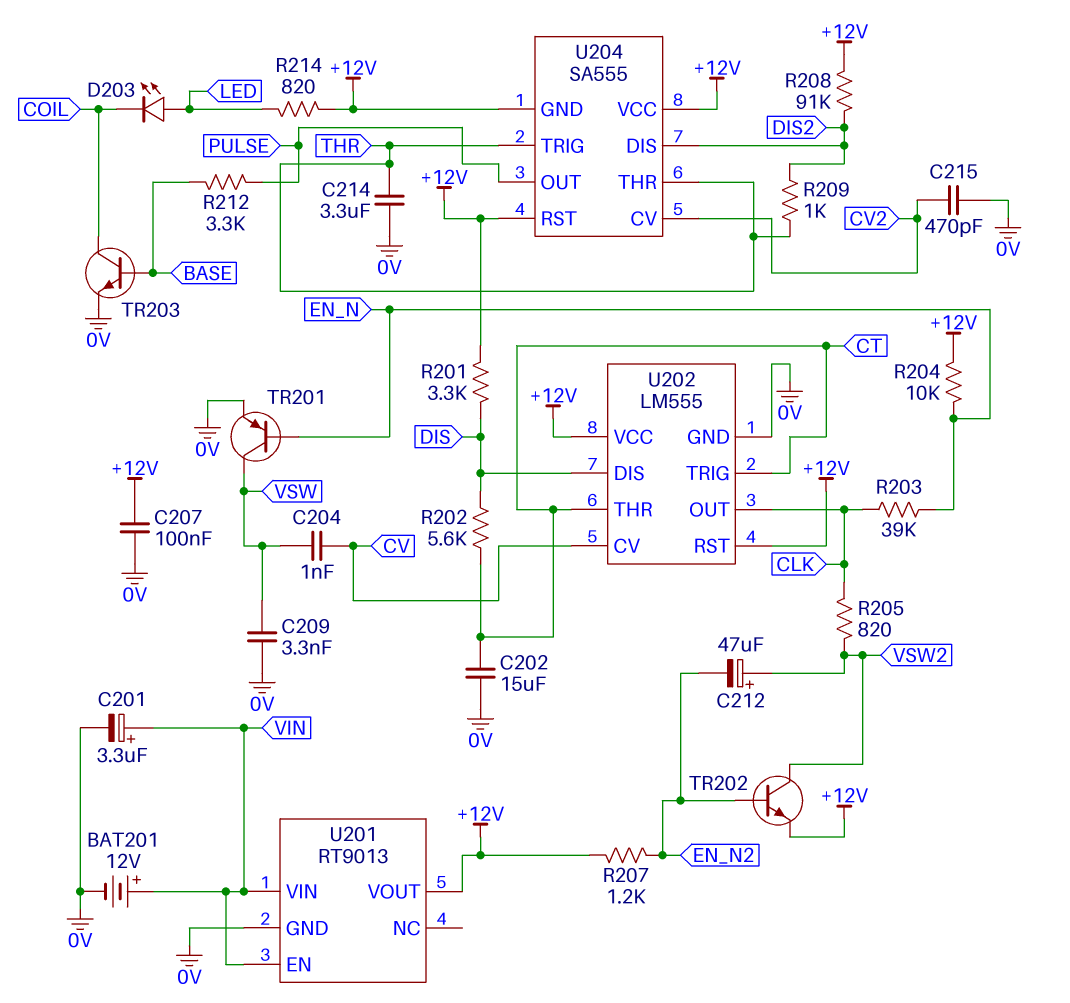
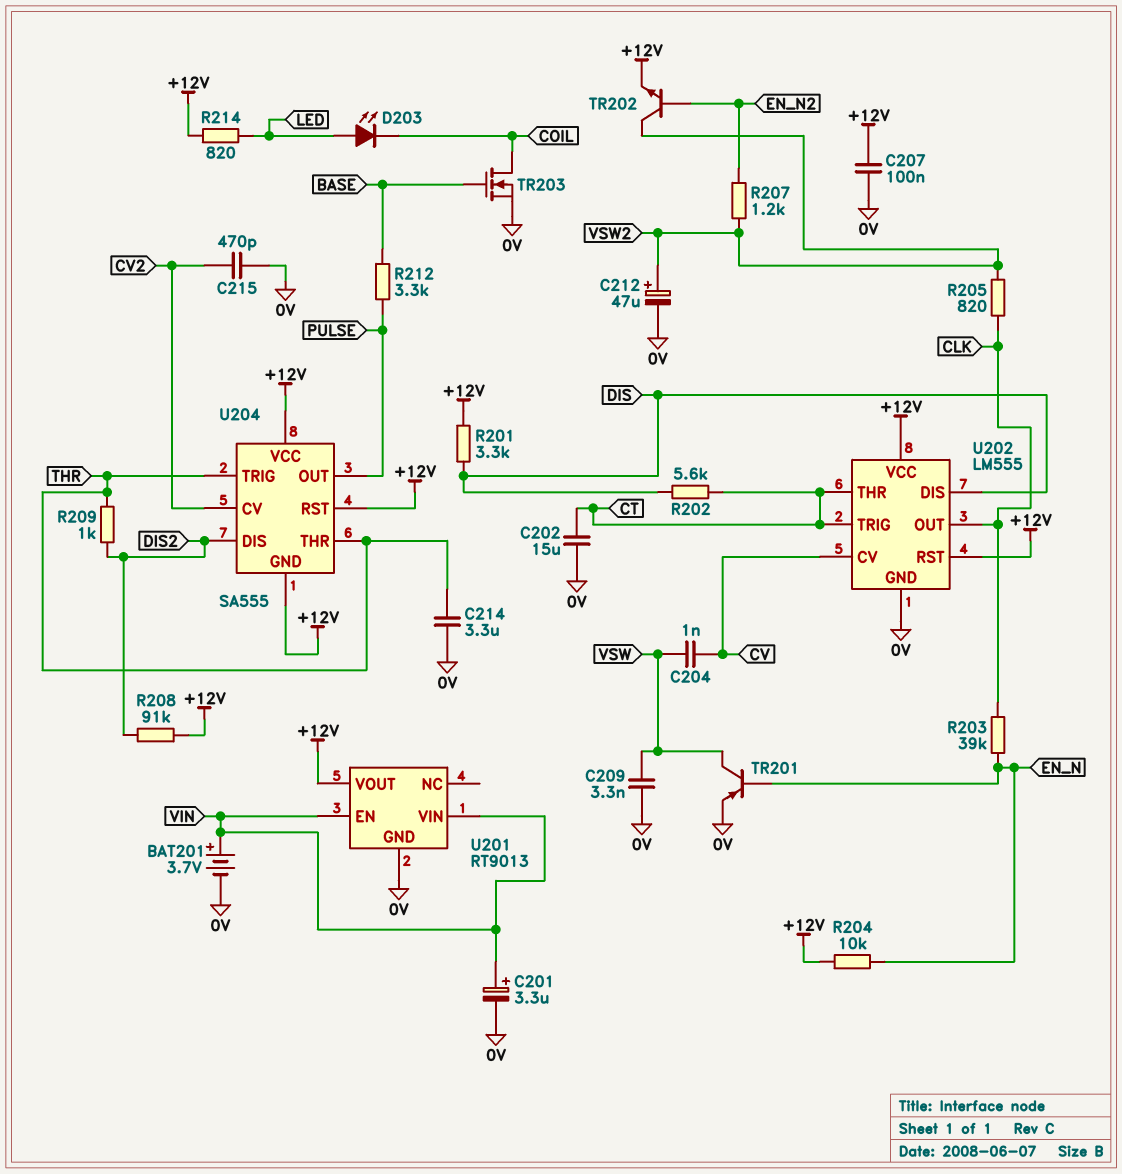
BAT201: 12V (plus VIN, minus 0V) -> 3.7V (plus VIN, minus 0V)
C212: 47uF (plus VSW2, minus EN_N2) -> 47uF (plus VSW2, minus 0V)
R207: 1.2k (+12V, EN_N2) -> 1.2k (EN_N2, VSW2)
TR203: NPN (B BASE, C COIL, E 0V) -> NMOS (G BASE, D COIL, S 0V)

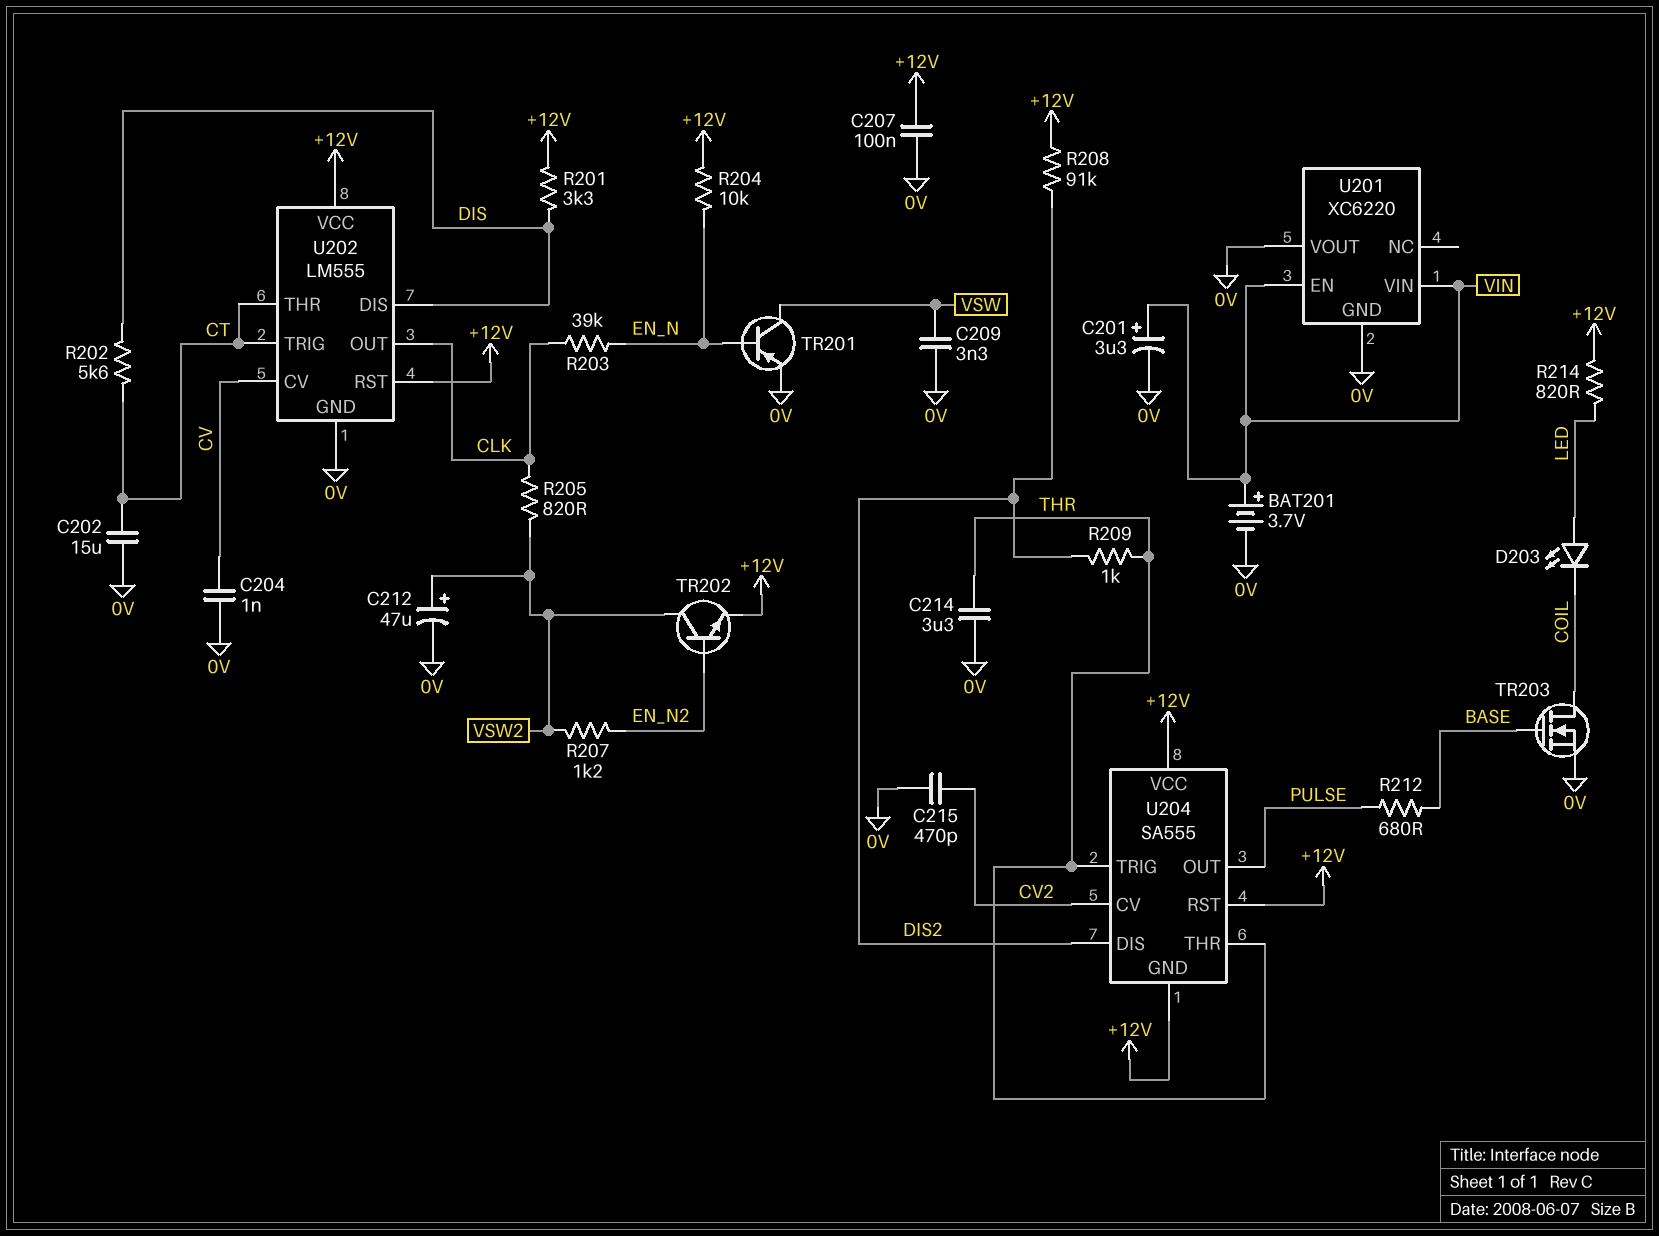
C204: 1nF (CV, VSW) -> 1nF (0V, CV)
R212: 3.3k (BASE, PULSE) -> 680 (BASE, PULSE)
U201: RT9013 -> XC6220
U201 pin VOUT: +12V -> 0V

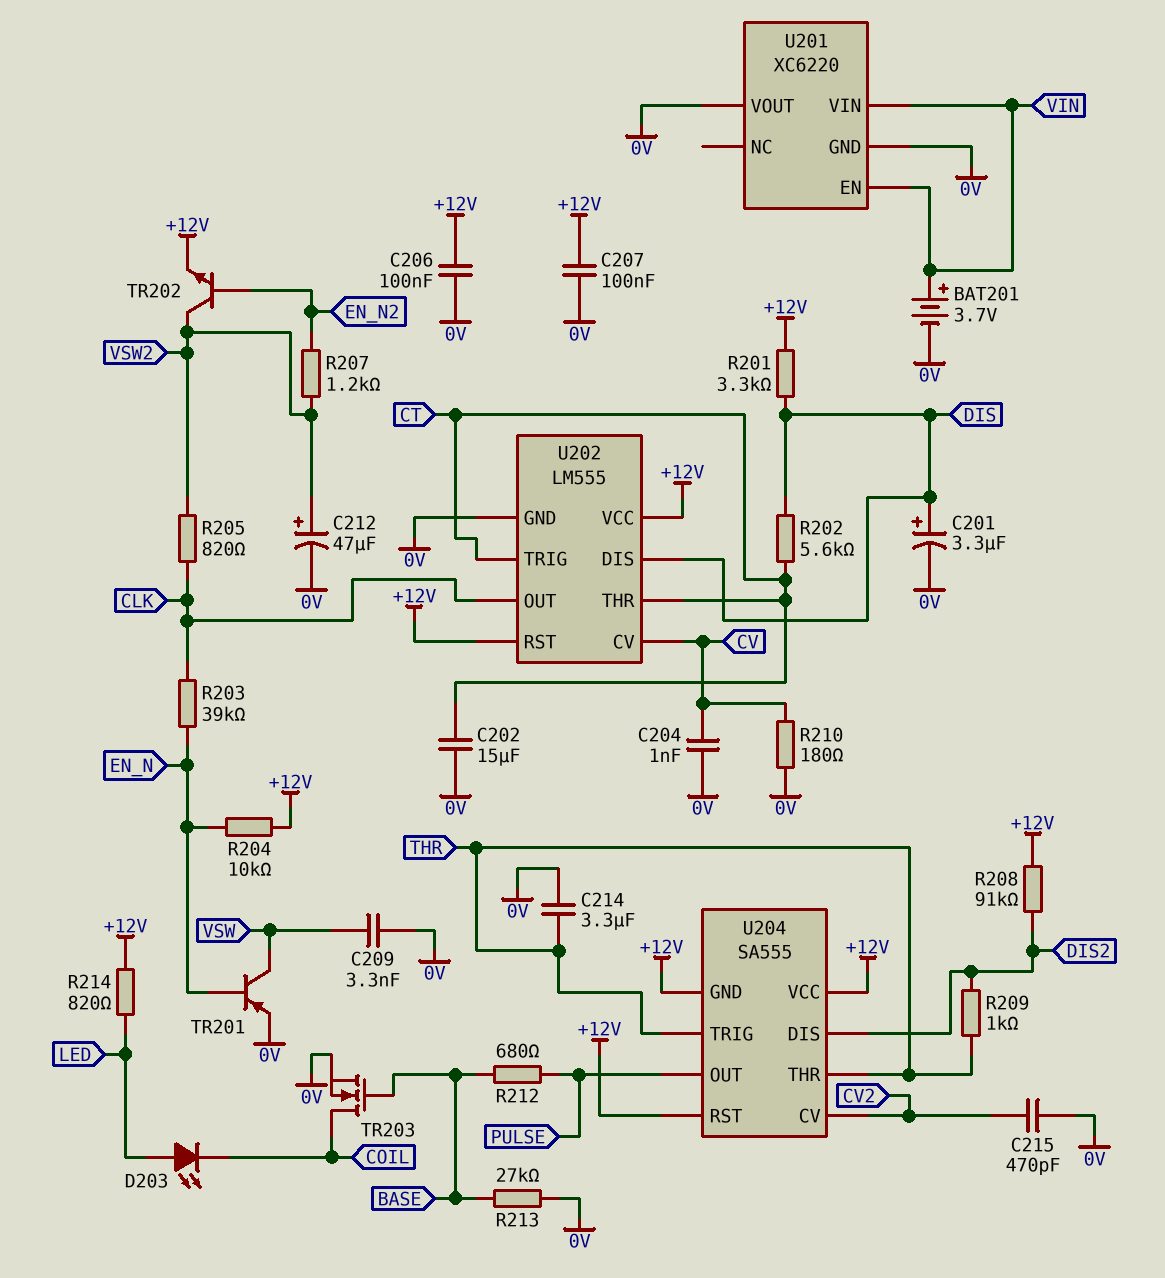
C201: 3.3uF (plus VIN, minus 0V) -> 3.3uF (plus DIS, minus 0V)
C206: none -> 100nF (+12V, 0V)
R210: none -> 180 (0V, CV)
R213: none -> 27k (0V, BASE)

